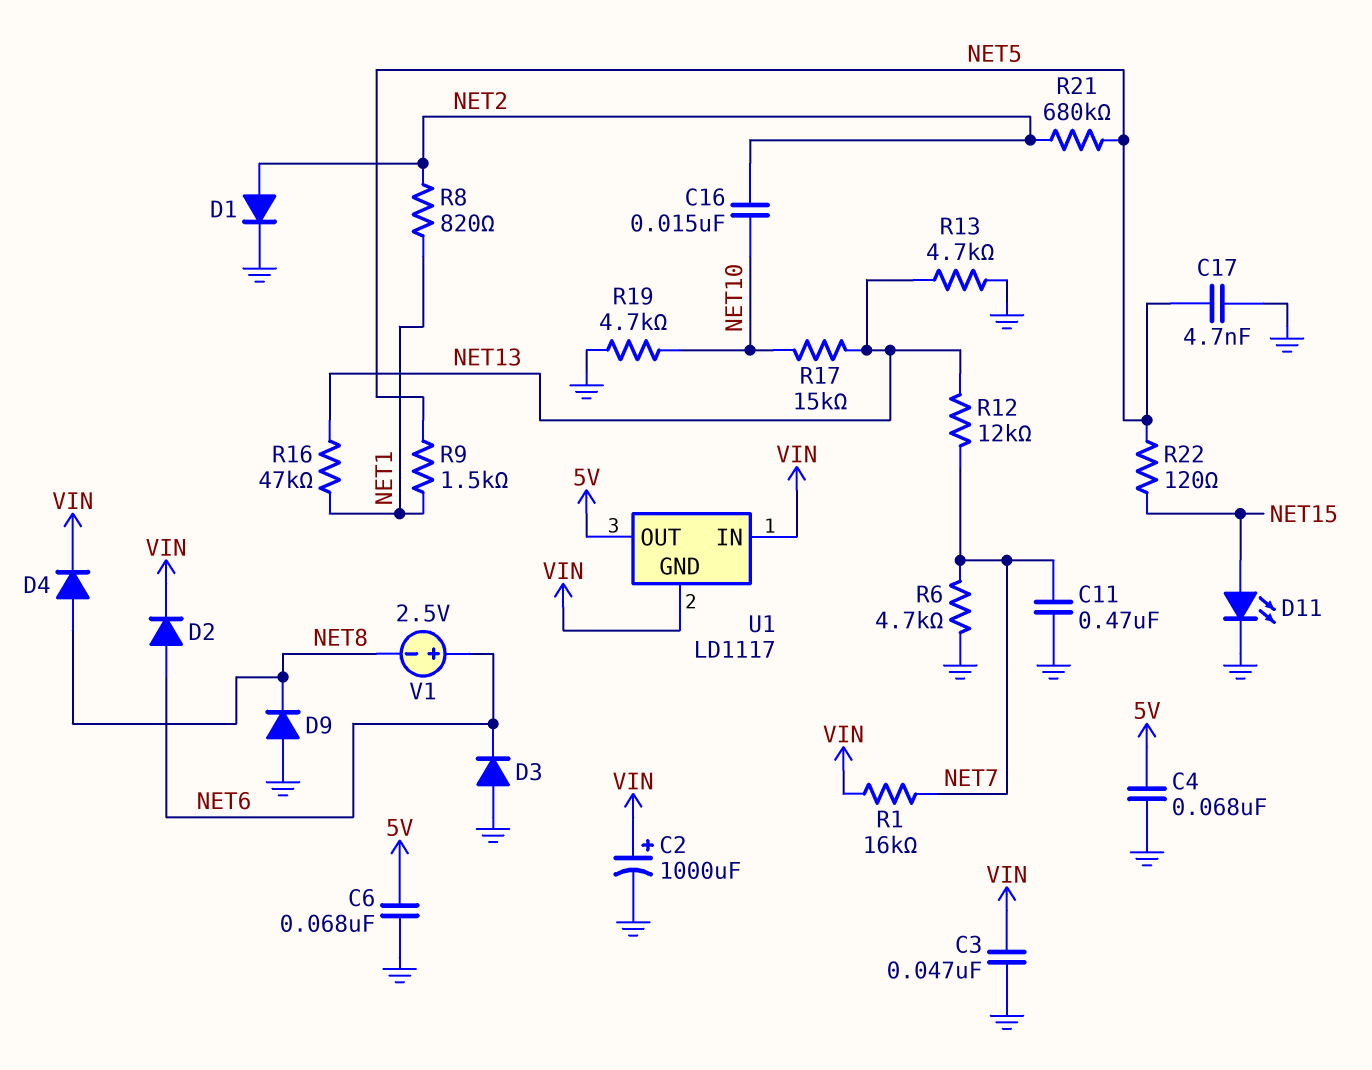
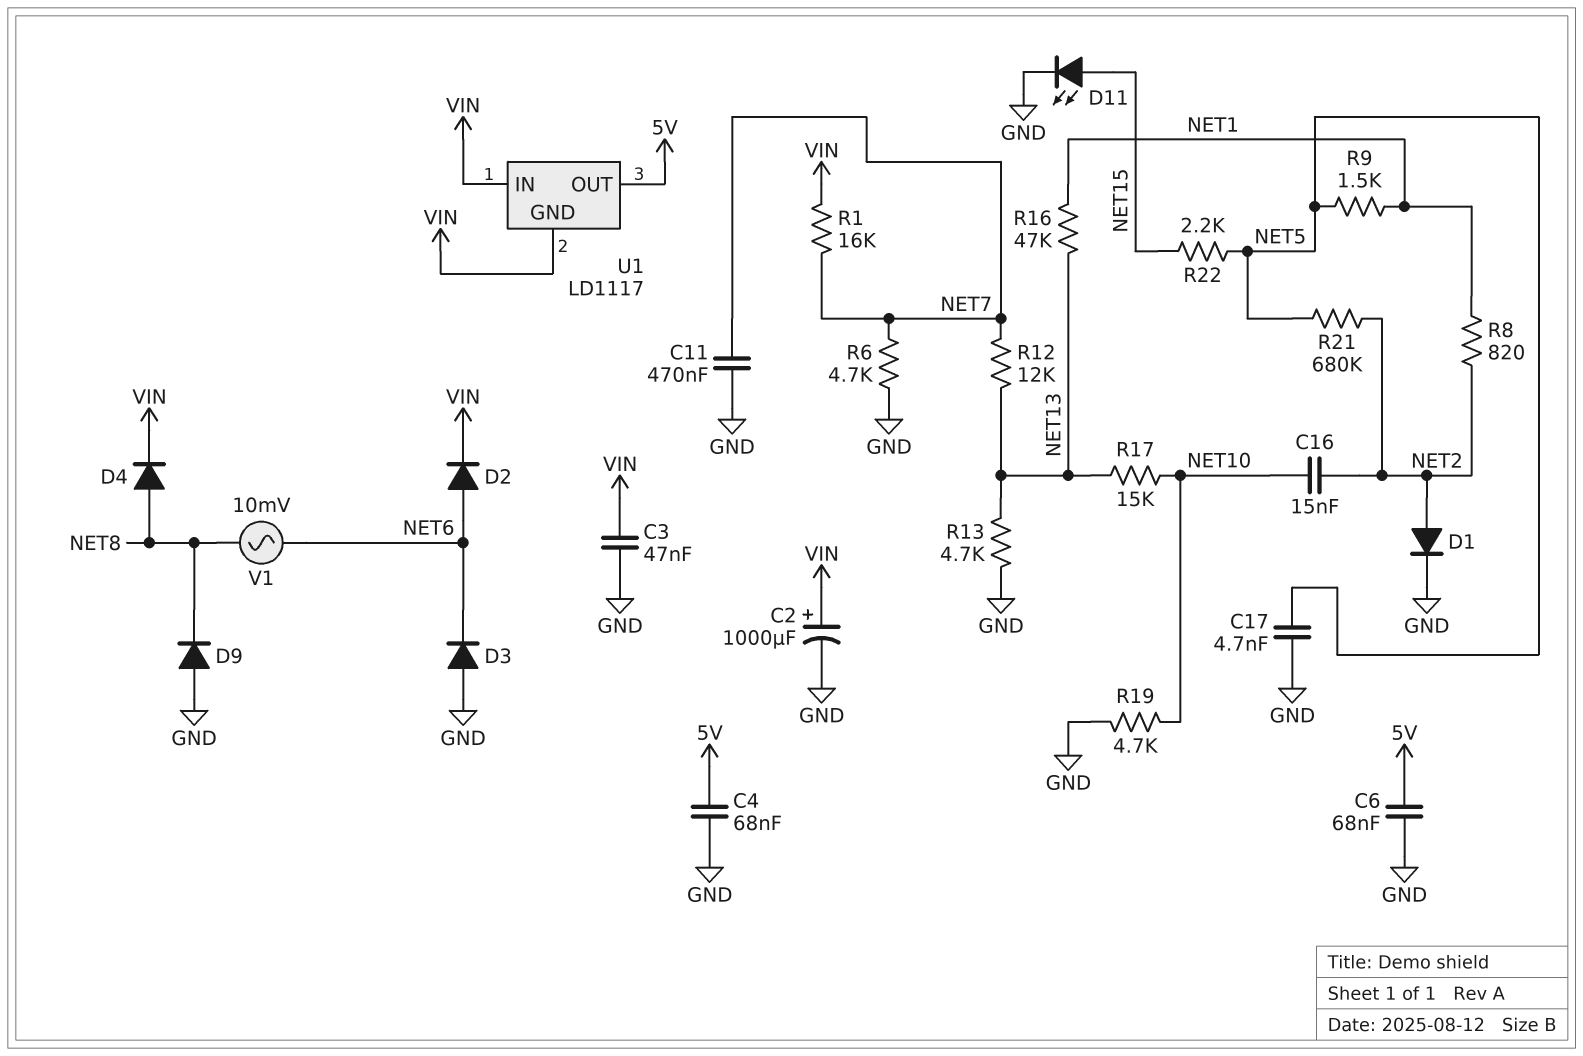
R22: 120 (NET5, NET15) -> 2.2k (NET5, NET15)
V1: 2.5V (plus NET6, minus NET8) -> AC 10mV (NET6, NET8)

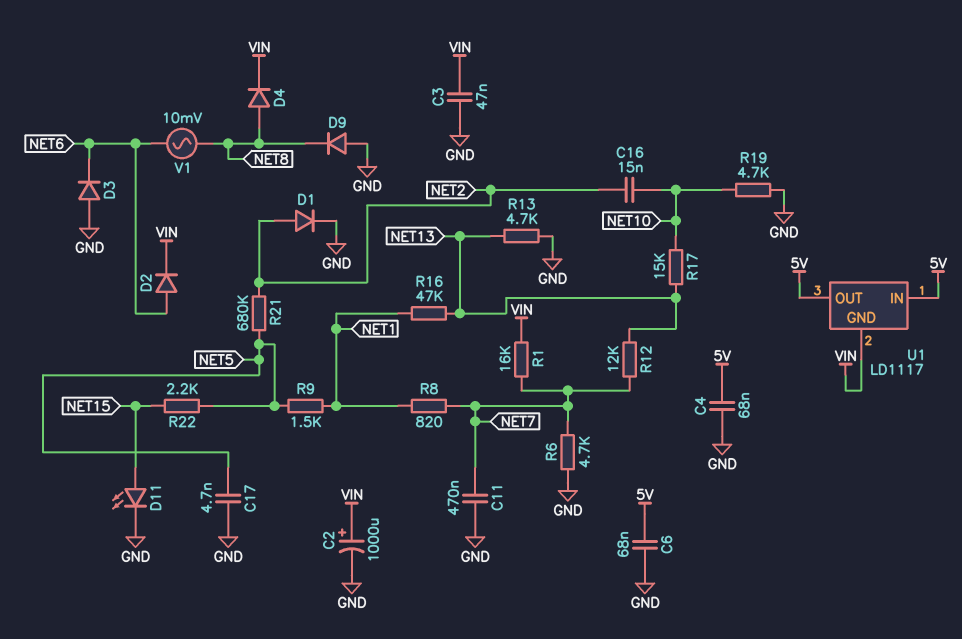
R8: 820 (NET1, NET2) -> 820 (NET1, NET7)
U1 pin IN: VIN -> 5V

